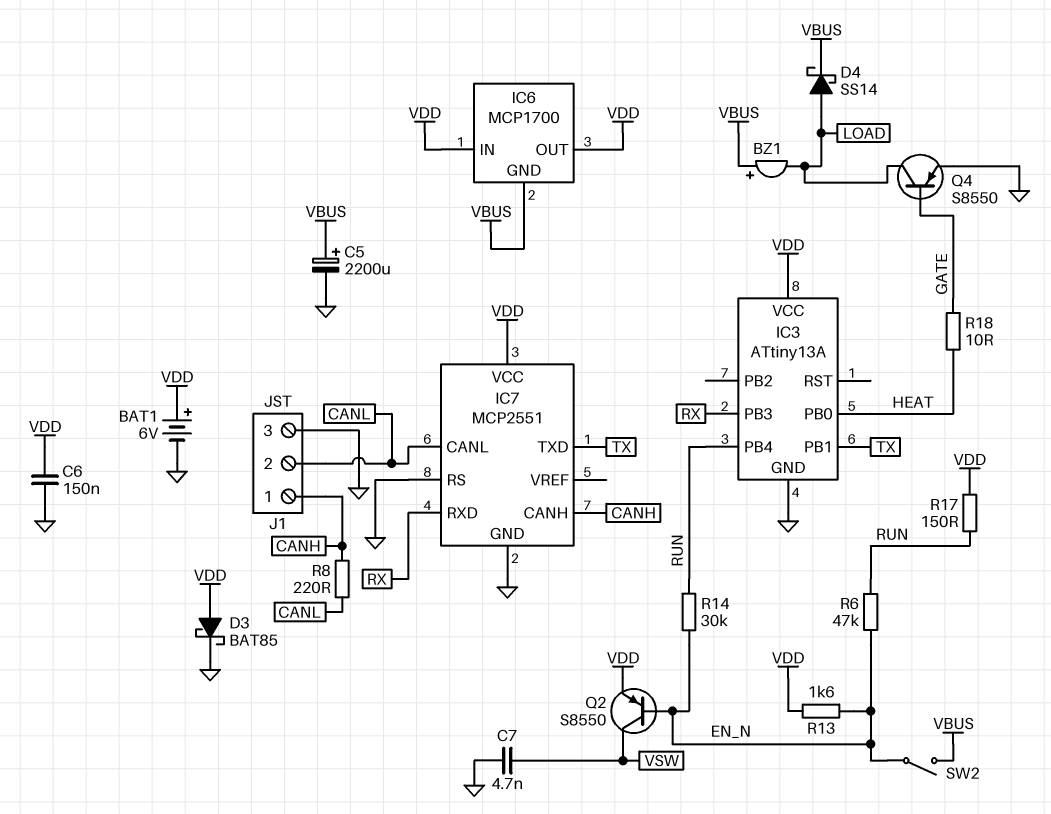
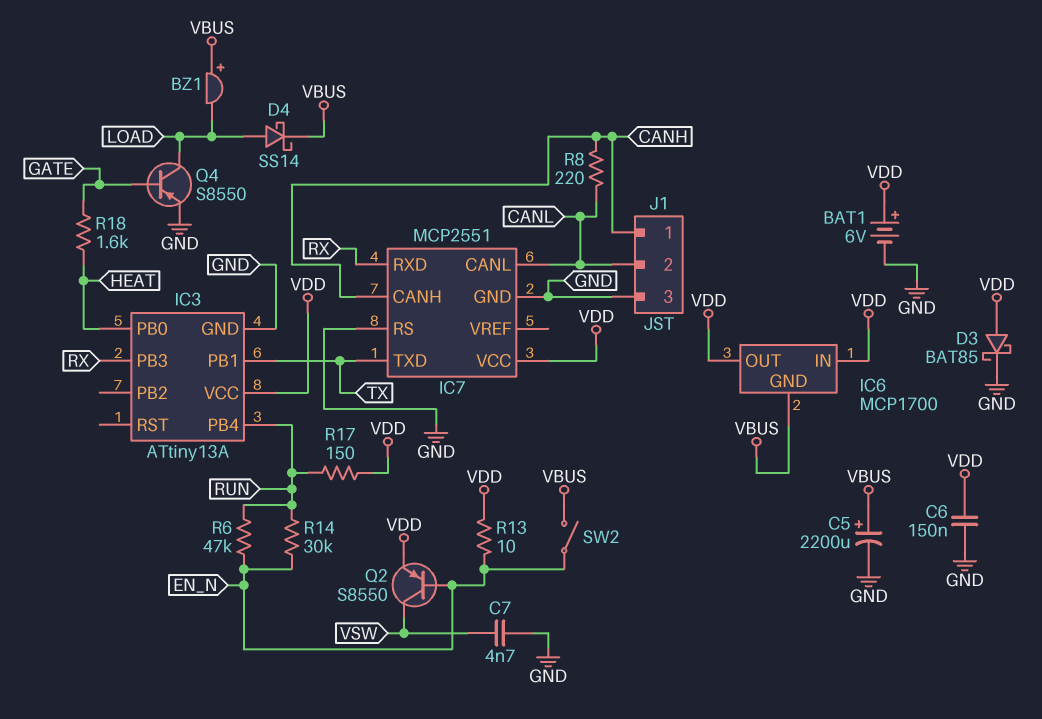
R13: 1.6k (EN_N, VDD) -> 10 (EN_N, VDD)
R18: 10 (GATE, HEAT) -> 1.6k (GATE, HEAT)

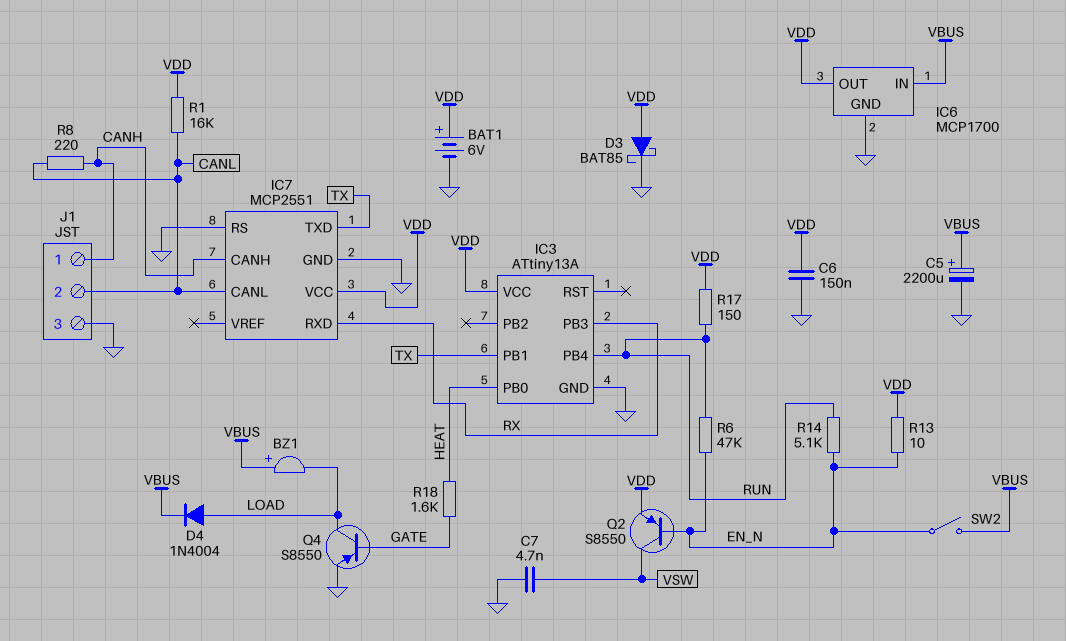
D4: schottky SS14 (A LOAD, K VBUS) -> diode 1N4004 (A LOAD, K VBUS)
IC6 pin GND: VBUS -> GND
IC6 pin IN: VDD -> VBUS
R1: none -> 16k (CANL, VDD)
R14: 30k (EN_N, RUN) -> 5.1k (EN_N, RUN)

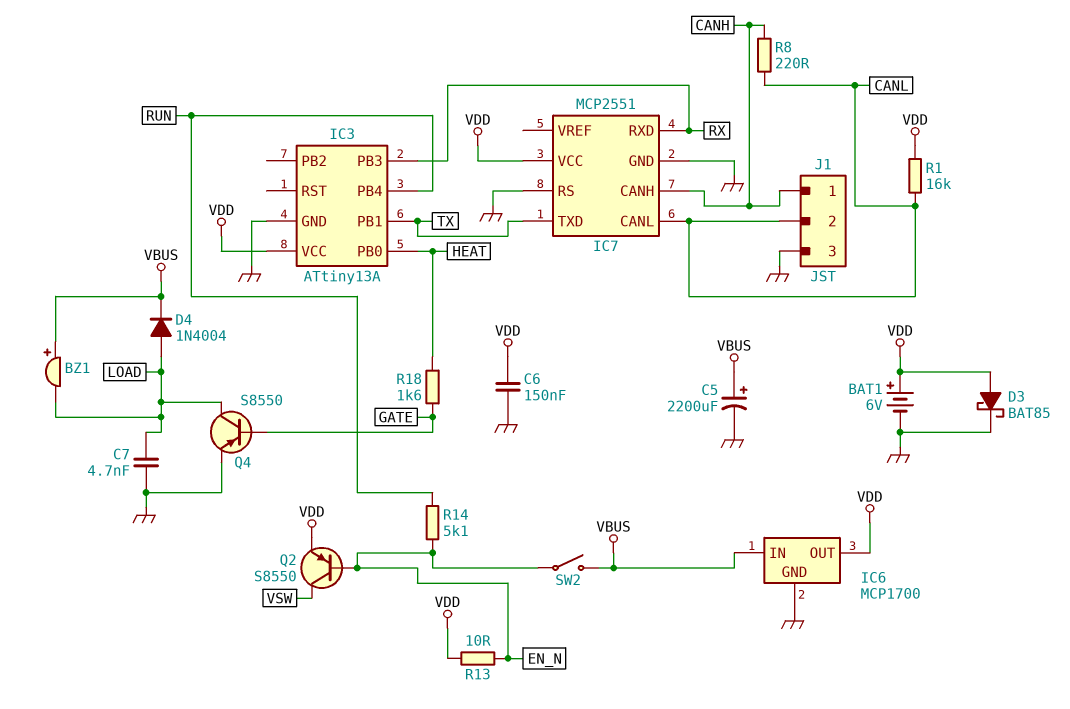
C7: 4.7nF (GND, VSW) -> 4.7nF (GND, LOAD)
R6: 47k (EN_N, RUN) -> none
R17: 150 (RUN, VDD) -> none

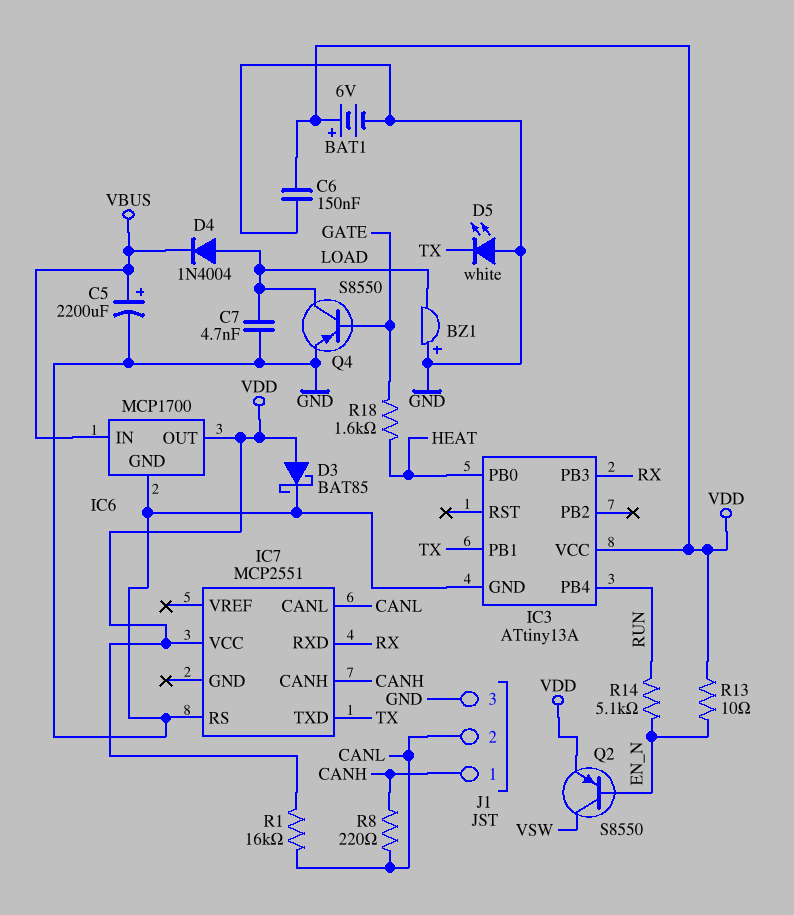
BZ1: buzzer (plus VBUS, minus LOAD) -> buzzer (plus GND, minus LOAD)
D5: none -> LED white (A GND, K TX)
IC7 pin GND: GND -> none
SW2: switch (EN_N, VBUS) -> none

